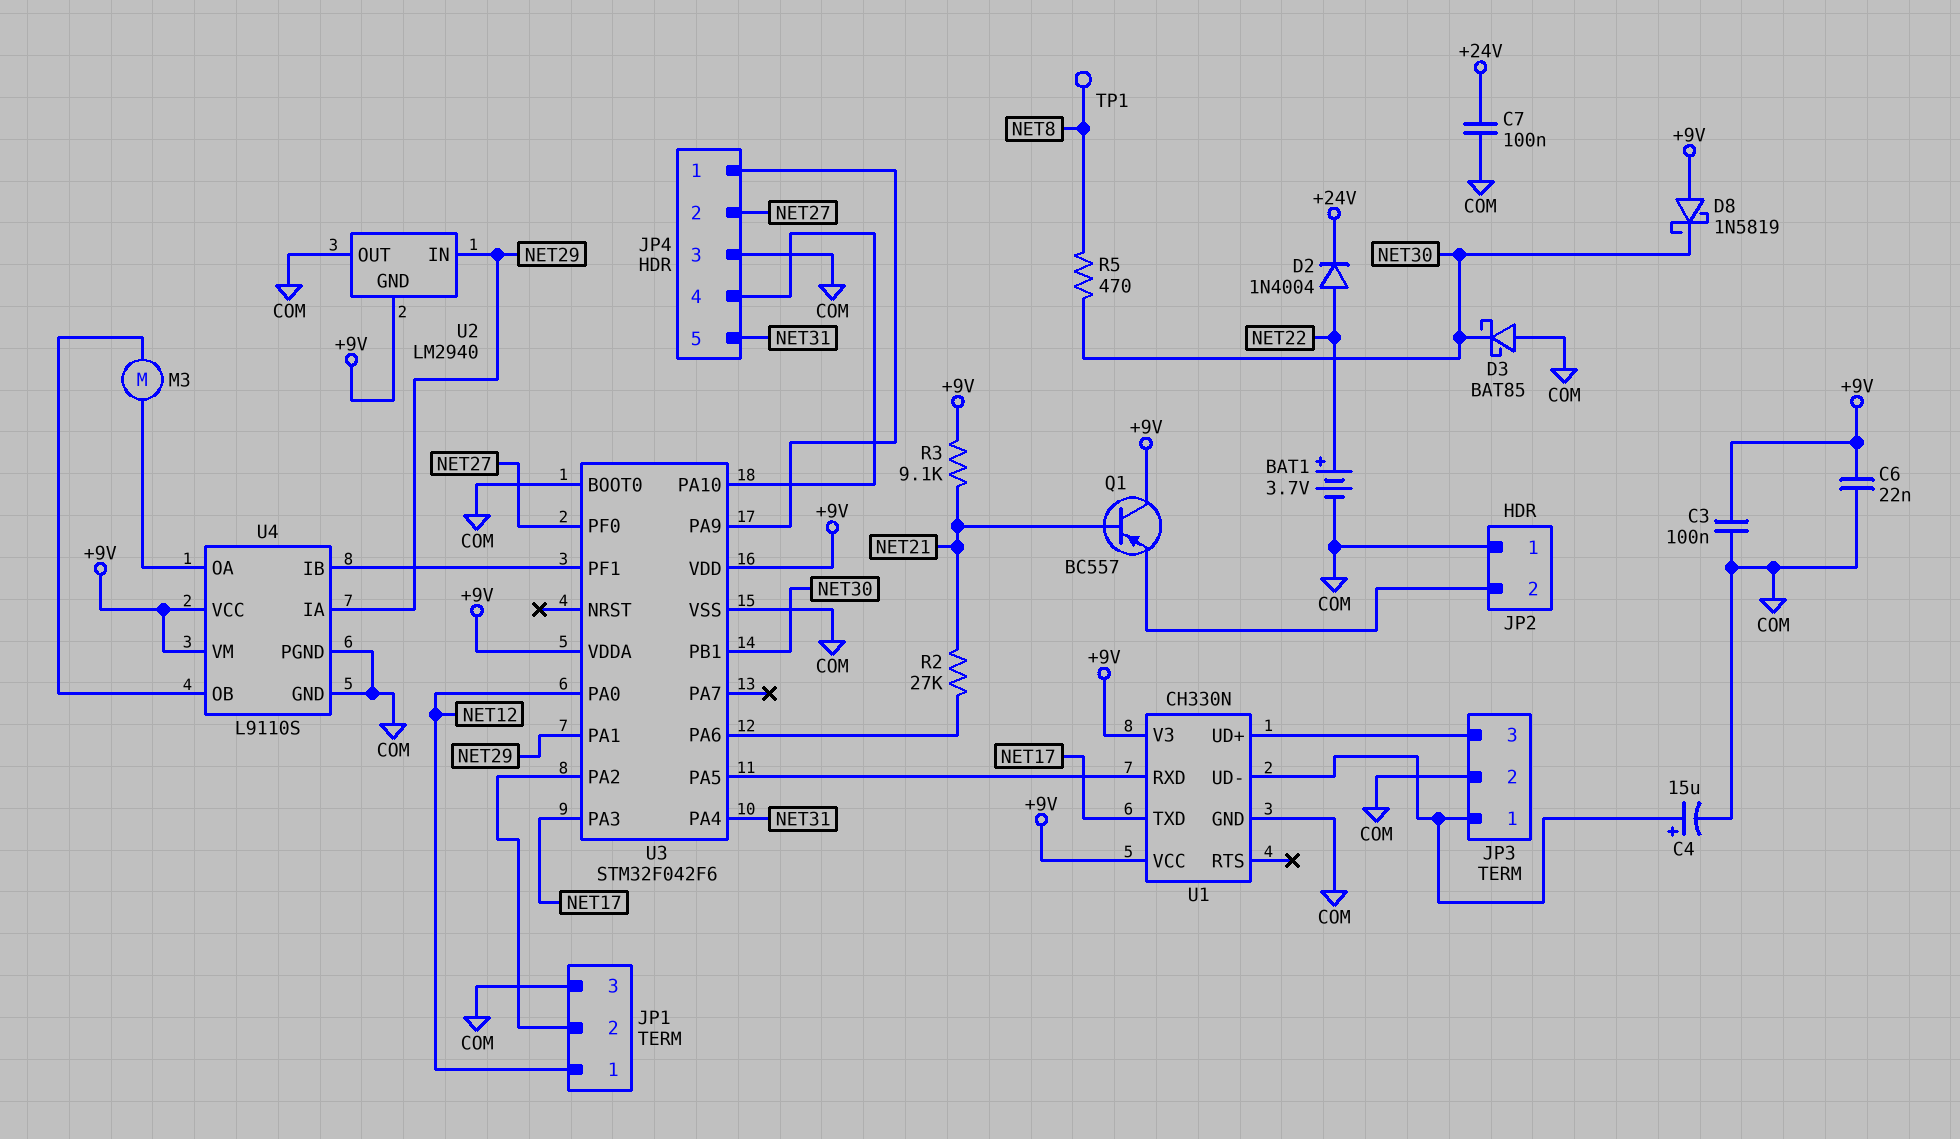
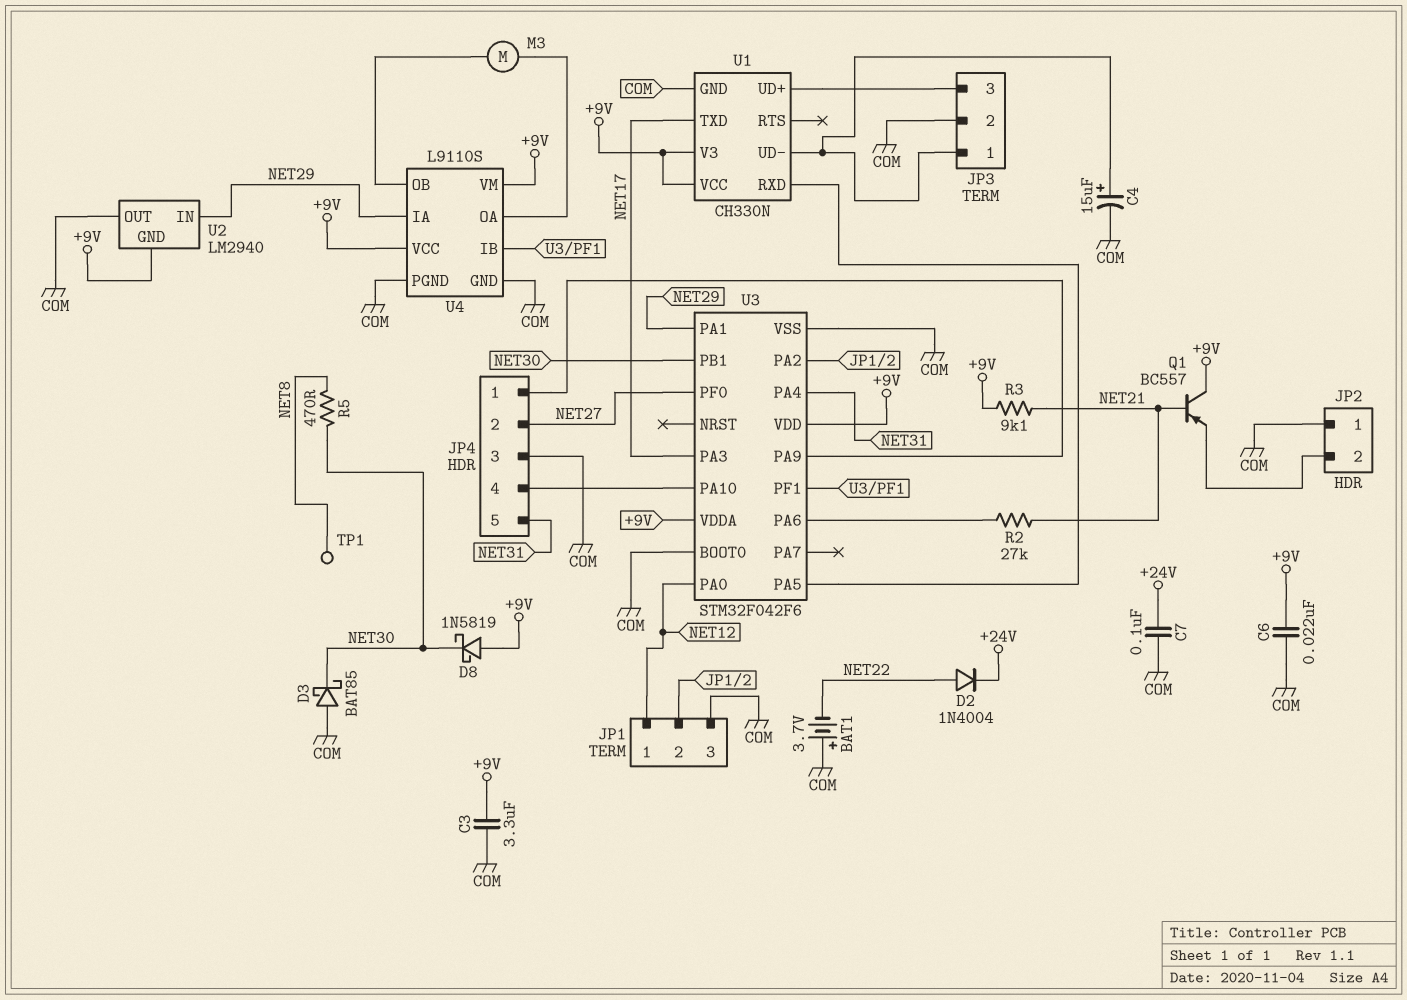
BAT1: 3.7V (plus NET22, minus COM) -> 3.7V (plus COM, minus NET22)
C3: 100nF (+9V, COM) -> 3.3uF (+9V, COM)

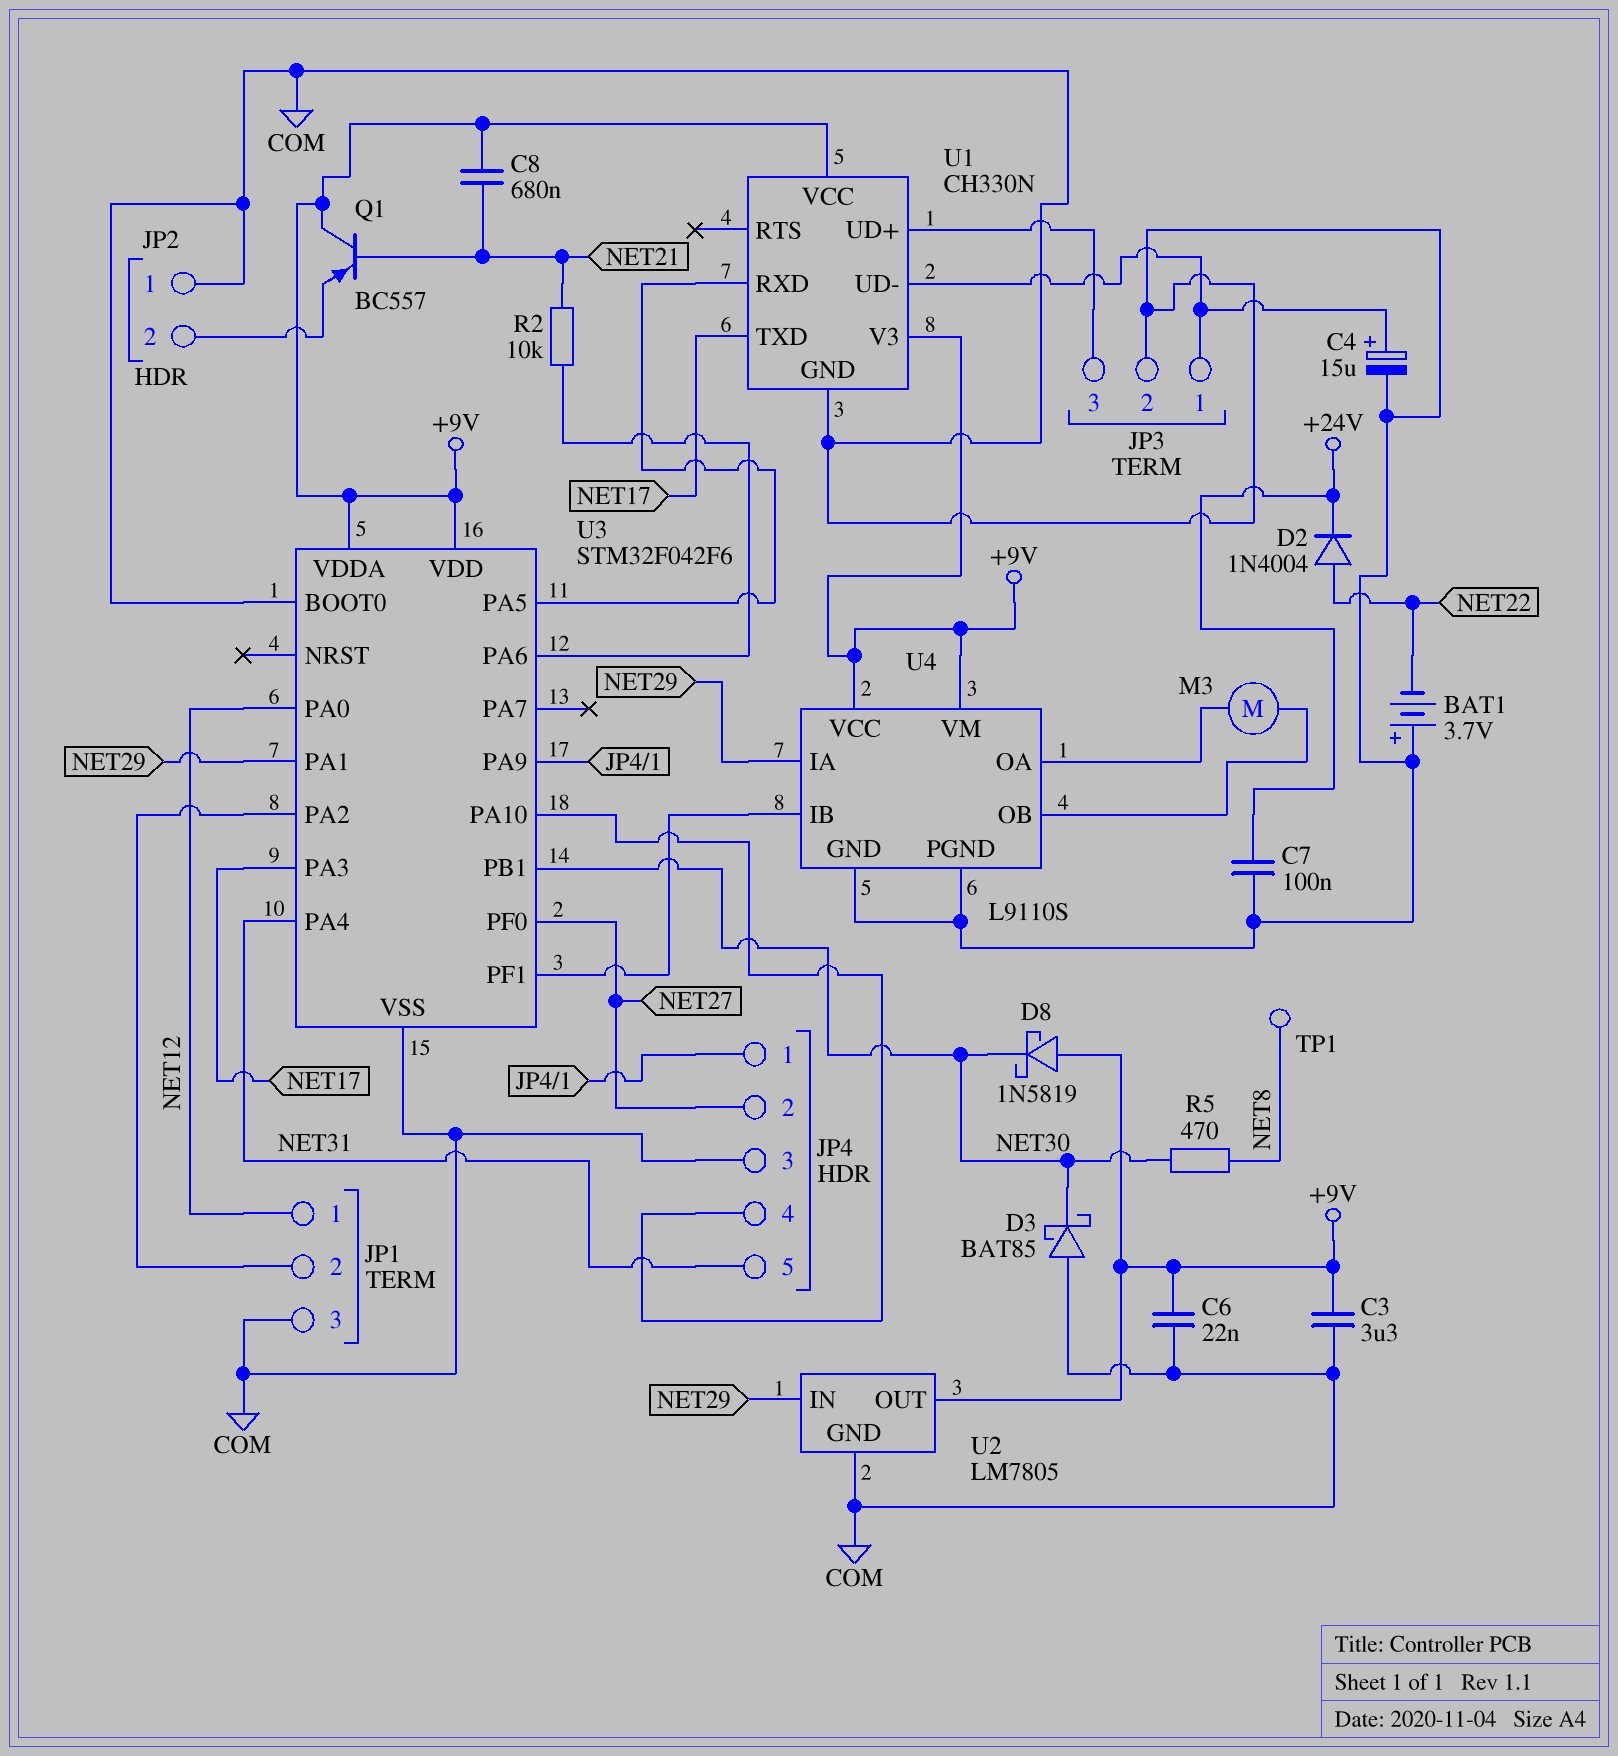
C8: none -> 680nF (+9V, NET21)
R2: 27k (NET21, U3/PA6) -> 10k (NET21, U3/PA6)
R3: 9.1k (+9V, NET21) -> none
U2: LM2940 -> LM7805
U2 pin GND: +9V -> COM
U2 pin OUT: COM -> +9V

